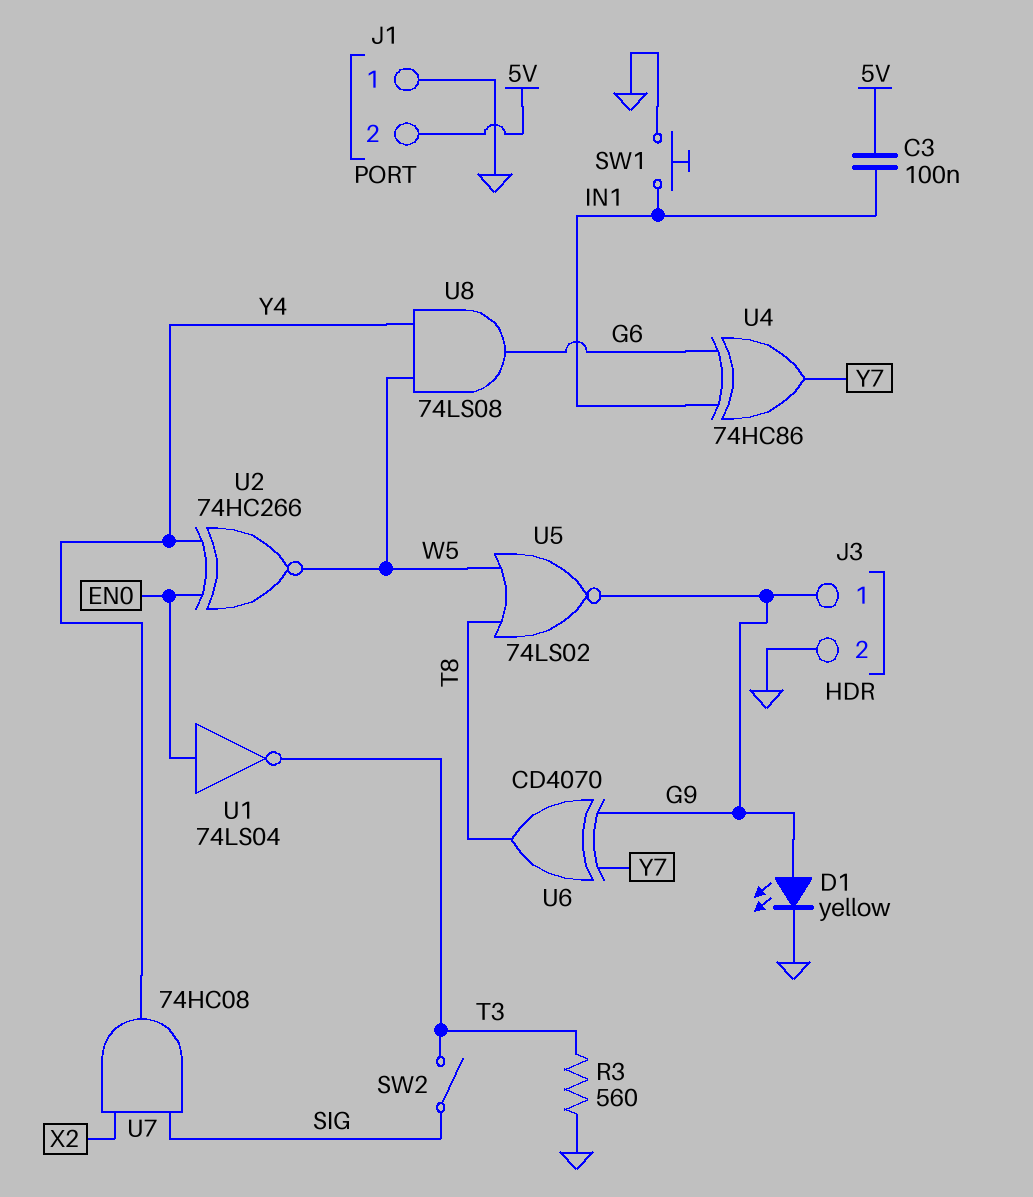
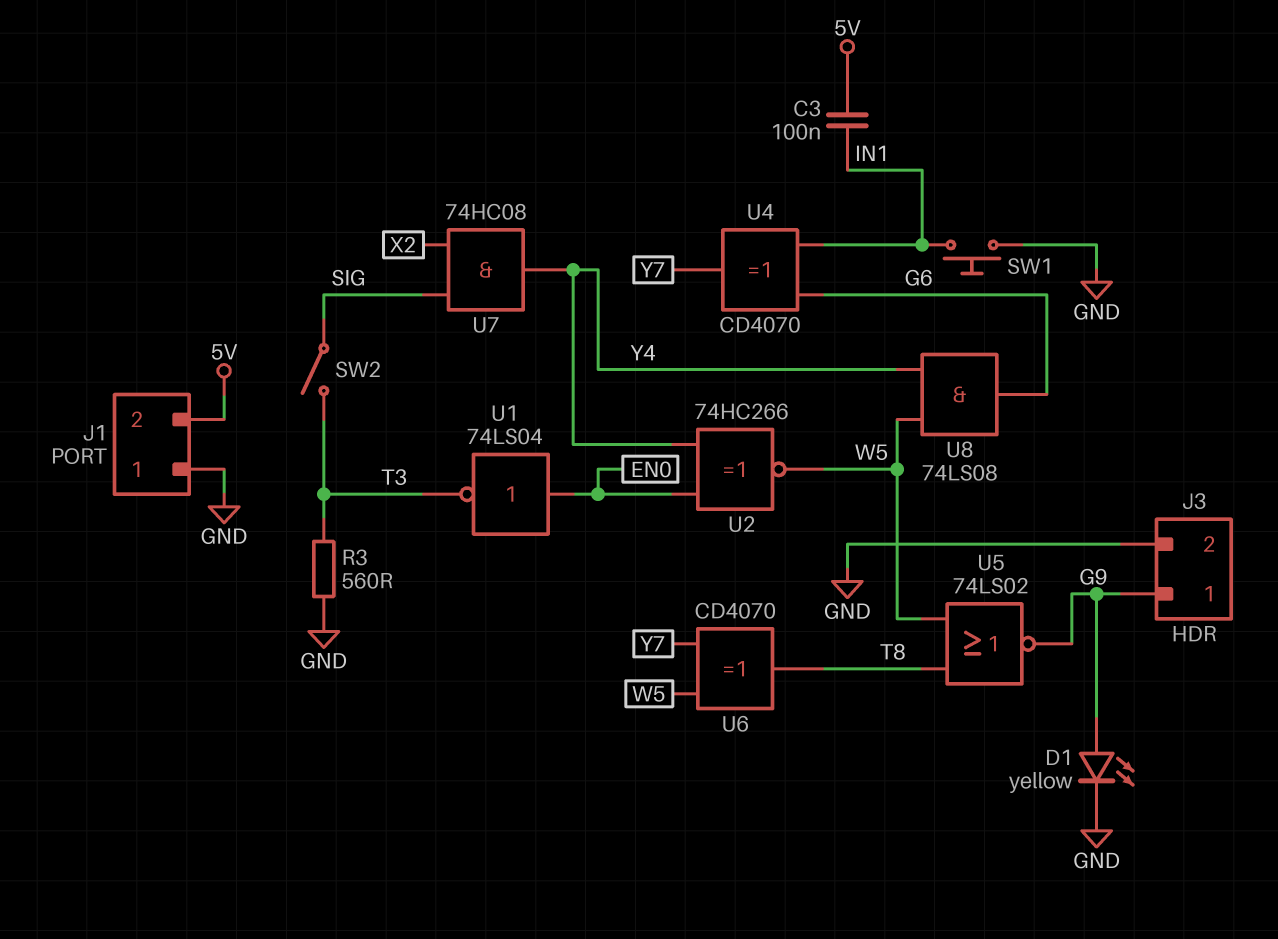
U4: XOR 74HC86 (in G6, in IN1, out Y7) -> XOR CD4070 (in G6, in IN1, out Y7)
U6: XOR CD4070 (in G9, in Y7, out T8) -> XOR CD4070 (in W5, in Y7, out T8)

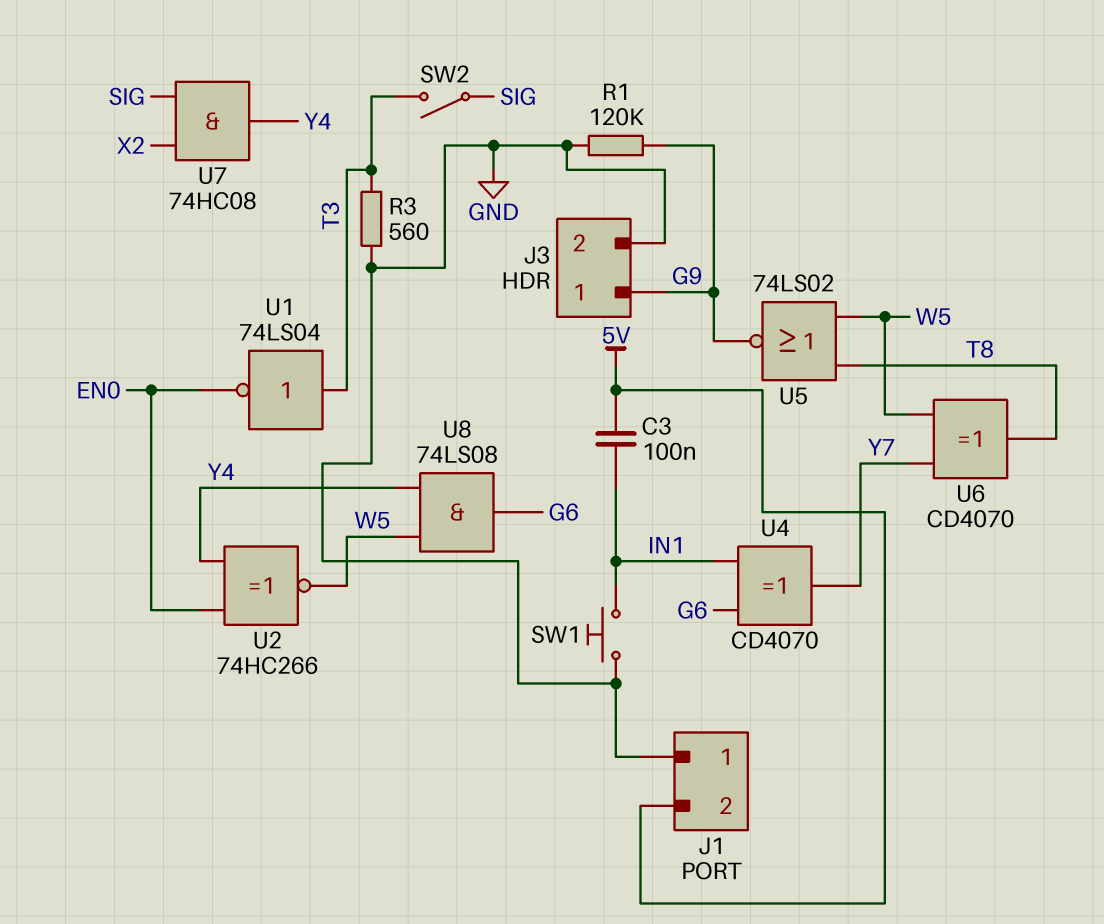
D1: LED yellow (A G9, K GND) -> none
R1: none -> 120k (G9, GND)
U1: NOT 74LS04 (in EN0, out T3) -> NOT 74LS04 (in T3, out EN0)

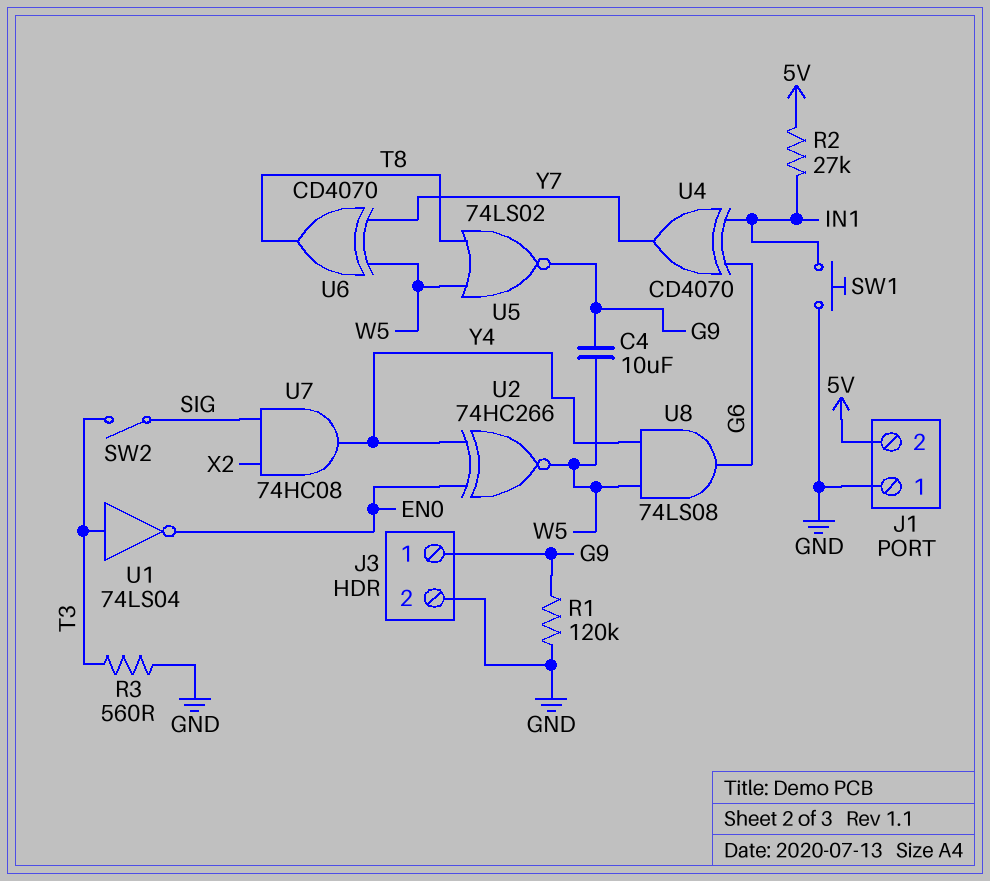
C3: 100nF (5V, IN1) -> none
C4: none -> 10uF (G9, W5)
R2: none -> 27k (5V, IN1)

